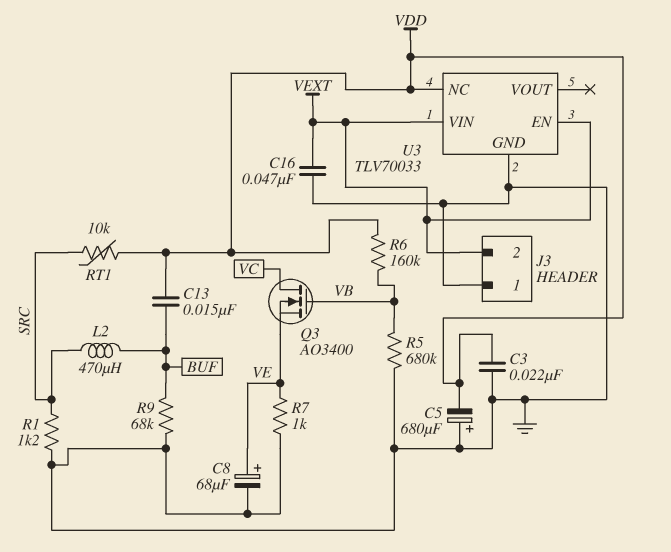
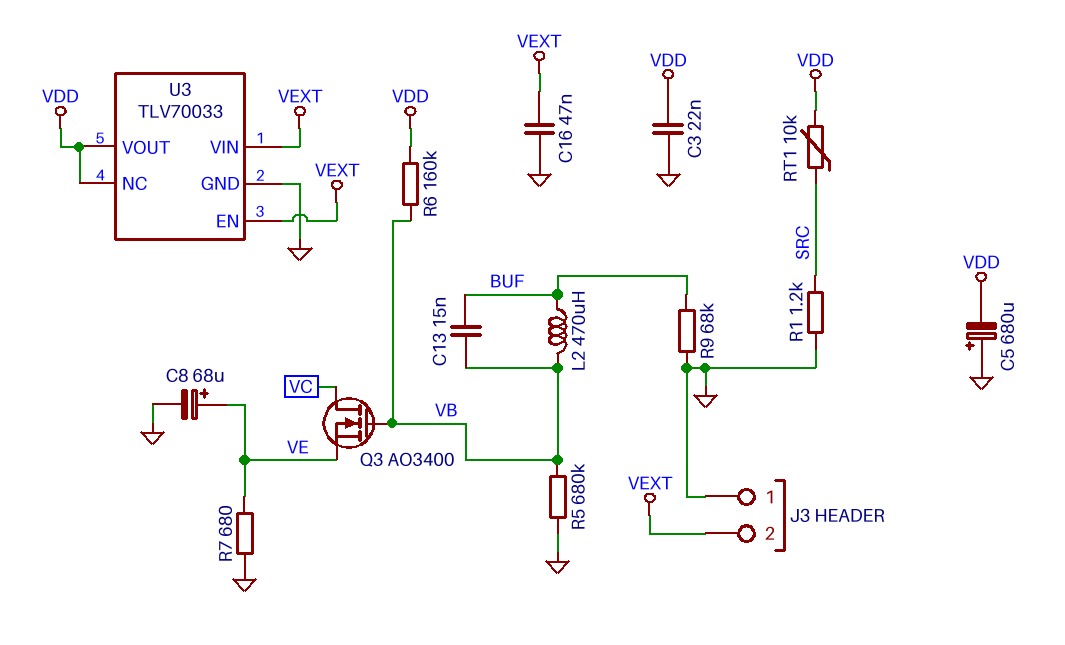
C13: 15nF (BUF, VDD) -> 15nF (BUF, VB)
L2: 470uH (BUF, SRC) -> 470uH (BUF, VB)
R7: 1k (GND, VE) -> 680 (GND, VE)
U3 pin VOUT: none -> VDD

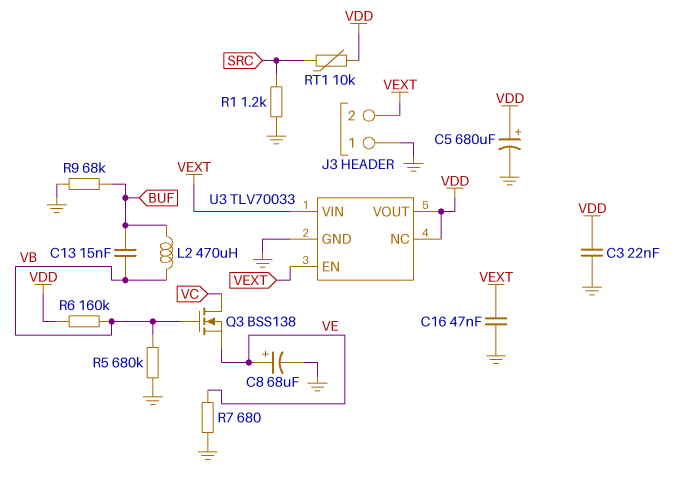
C5: 680uF (plus GND, minus VDD) -> 680uF (plus VDD, minus GND)
Q3: NMOS AO3400 (G VB, D VC, S VE) -> NMOS BSS138 (G VB, D VC, S VE)

